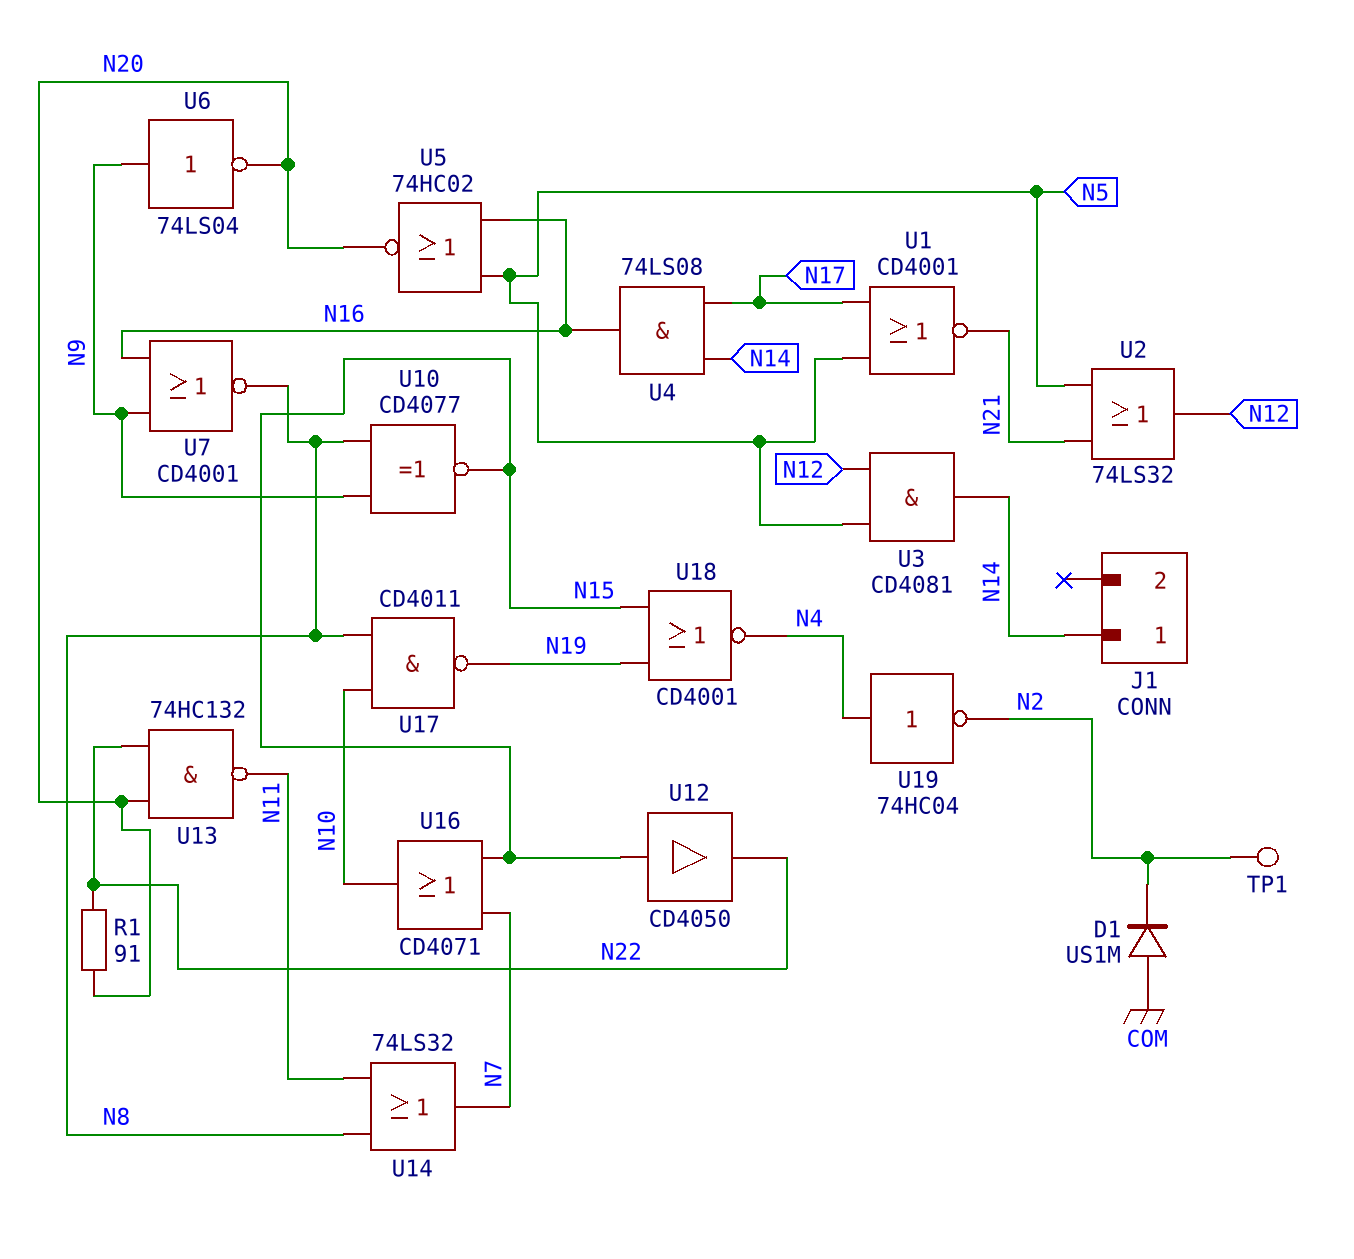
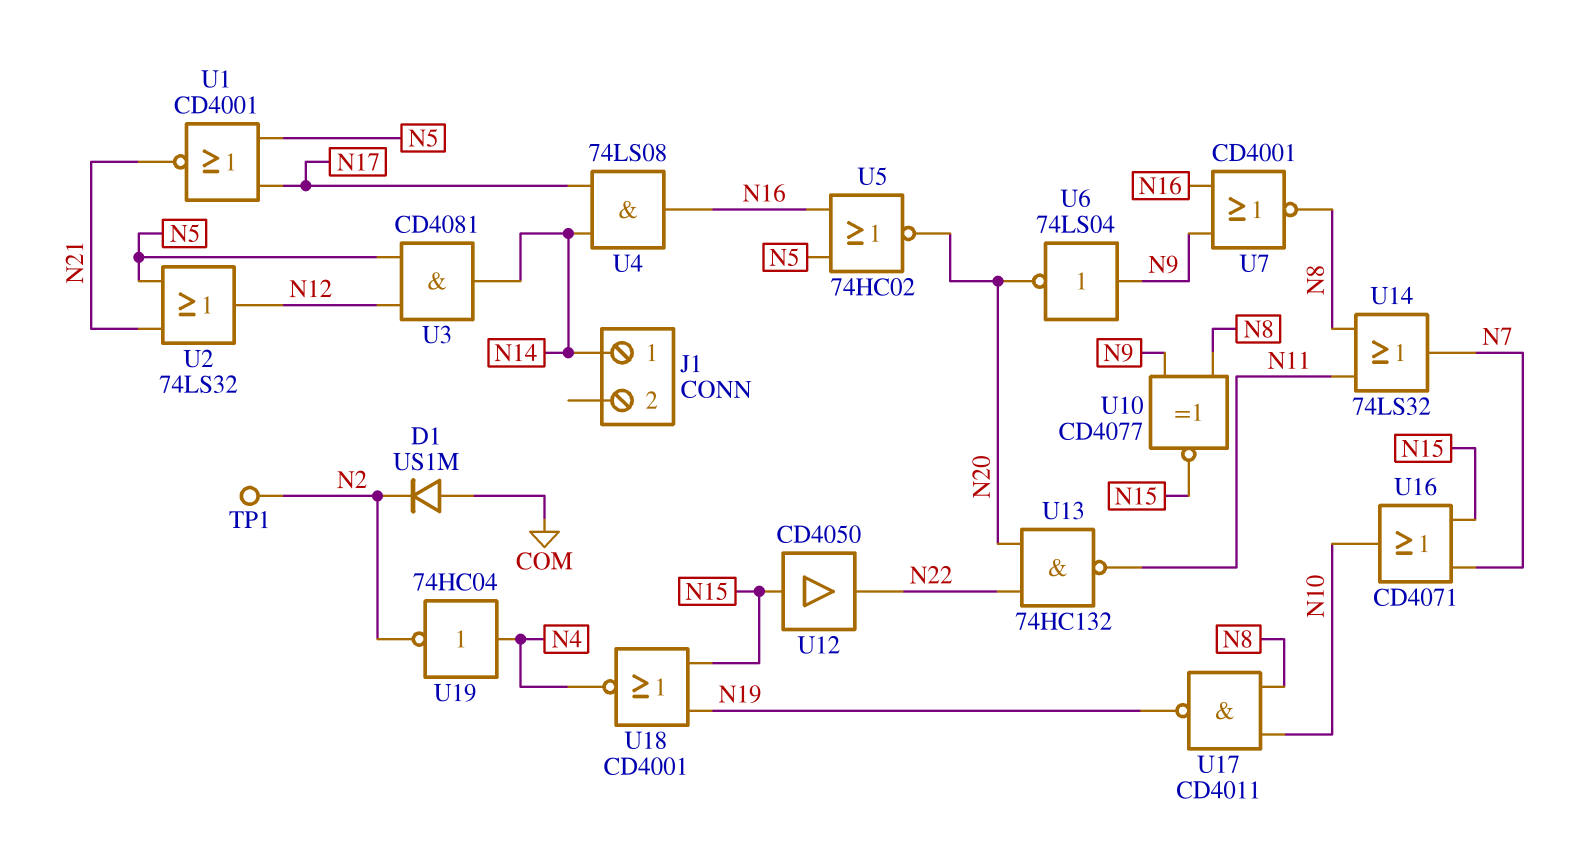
R1: 91 (N20, N22) -> none

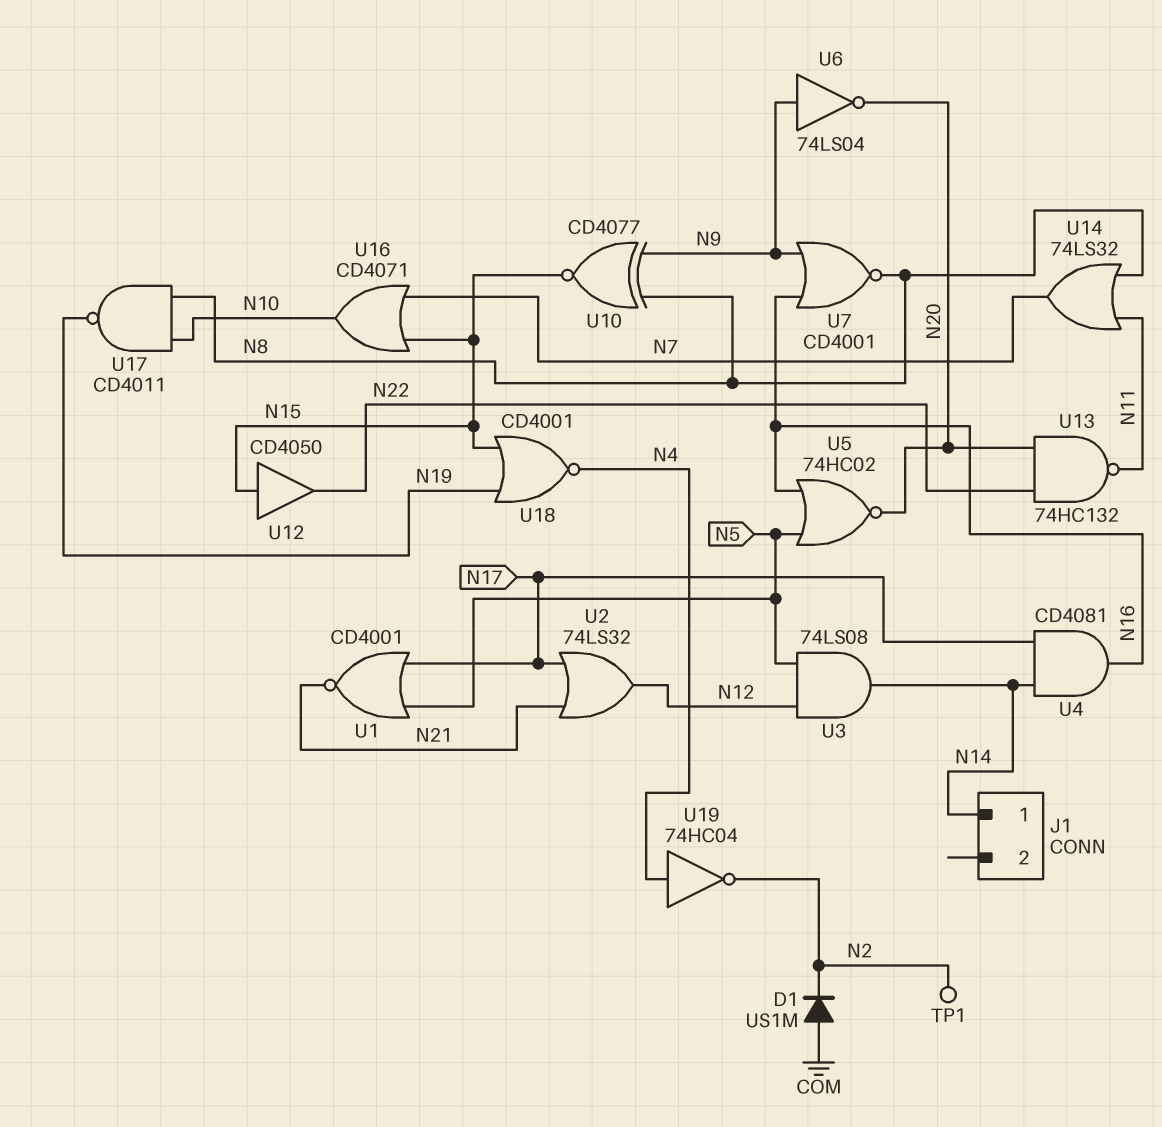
U2: OR 74LS32 (in N5, in N21, out N12) -> OR 74LS32 (in N17, in N21, out N12)
U3: AND CD4081 (in N5, in N12, out N14) -> AND 74LS08 (in N5, in N12, out N14)
U4: AND 74LS08 (in N14, in N17, out N16) -> AND CD4081 (in N14, in N17, out N16)

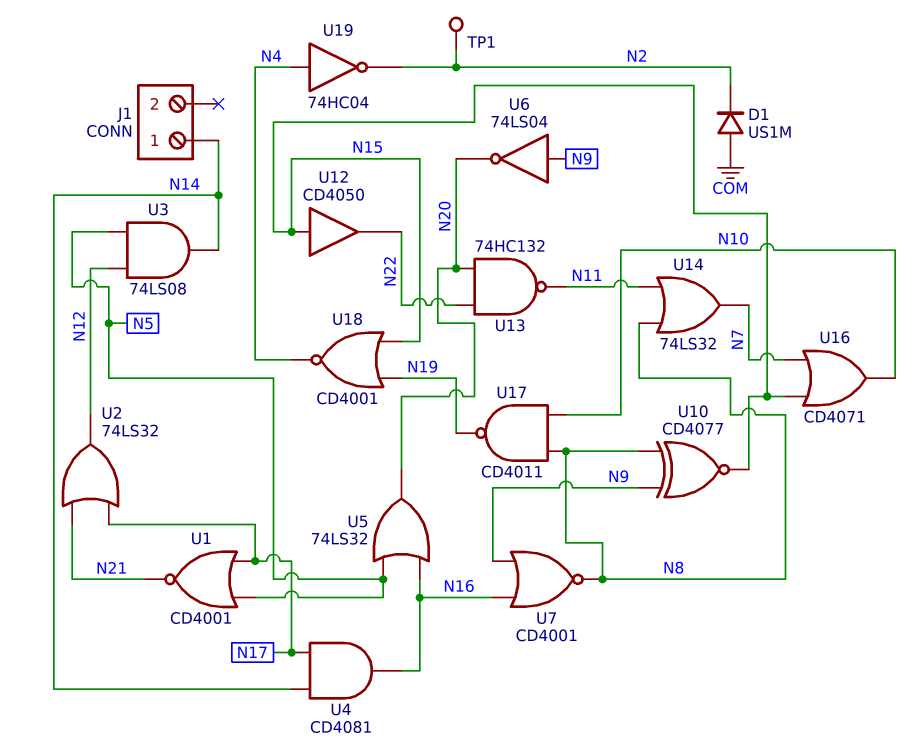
U5: NOR 74HC02 (in N5, in N16, out N20) -> OR 74LS32 (in N5, in N16, out N20)

